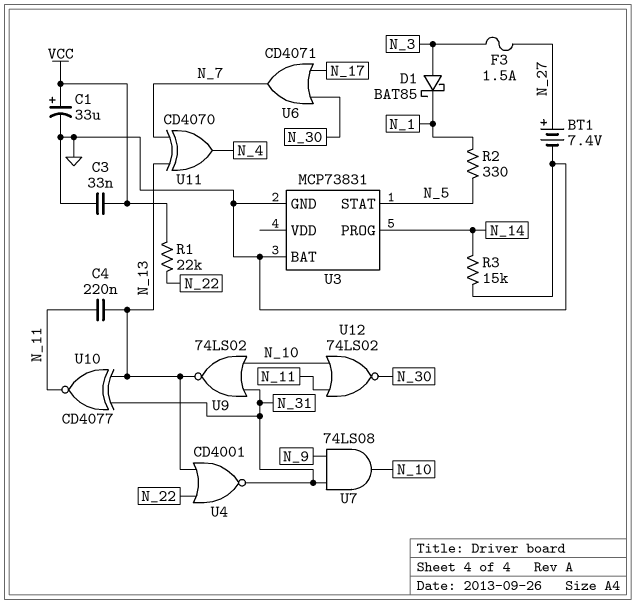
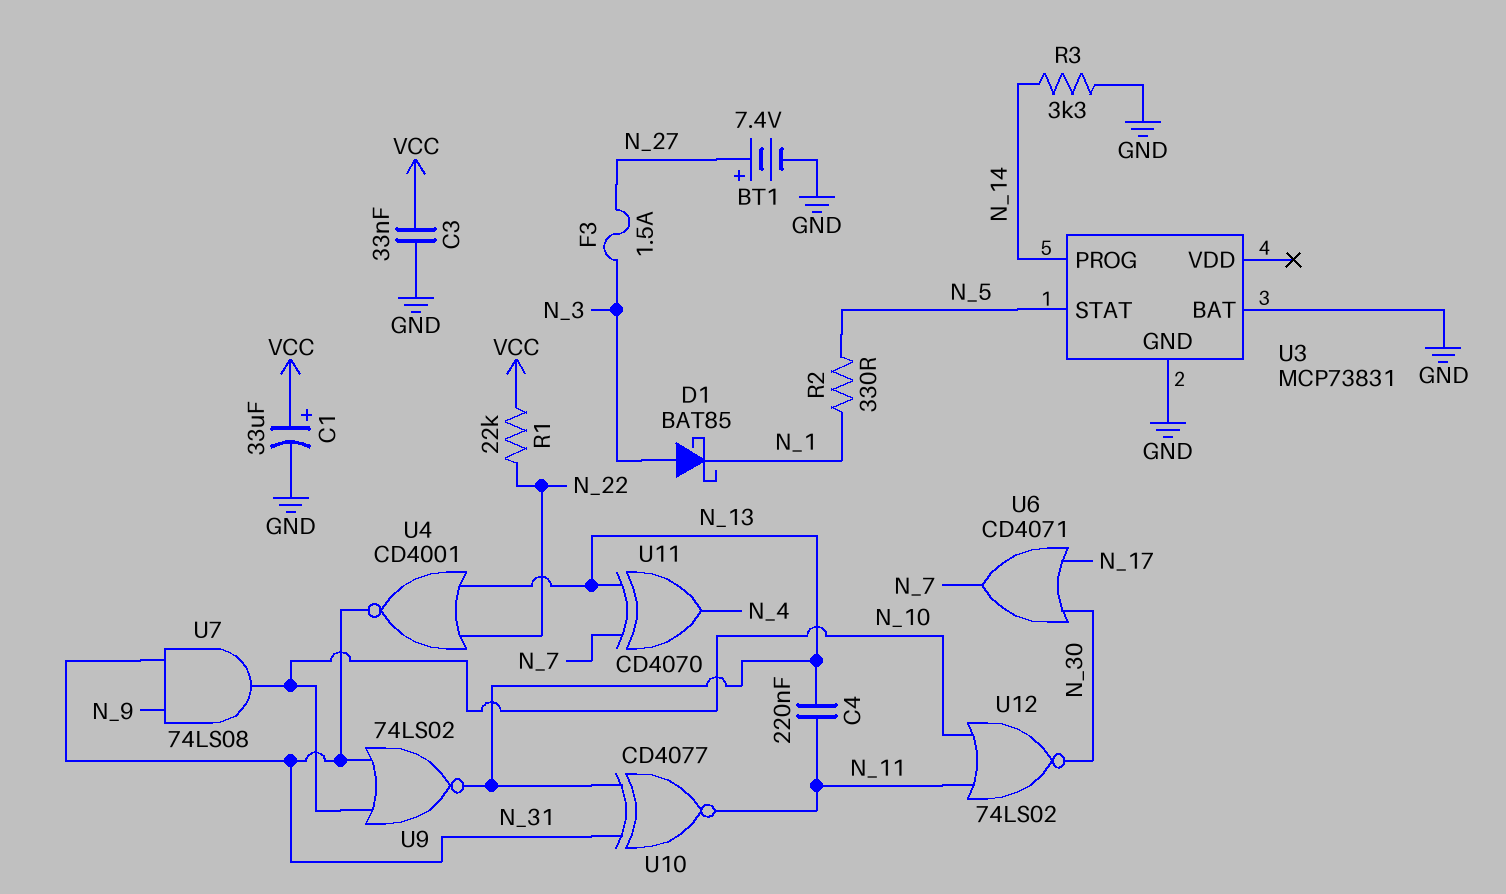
R3: 15k (GND, N_14) -> 3.3k (GND, N_14)

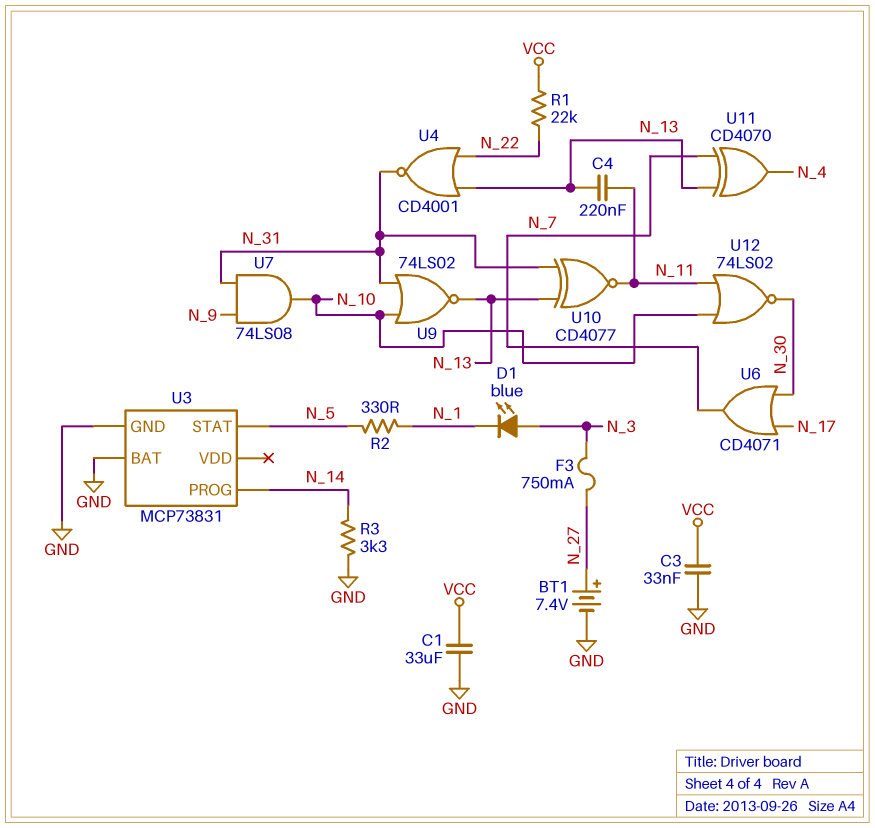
C1: 33uF (plus VCC, minus GND) -> 33uF (GND, VCC)
D1: schottky BAT85 (A N_3, K N_1) -> LED blue (A N_3, K N_1)
F3: 1.5A (N_3, N_27) -> 750mA (N_3, N_27)

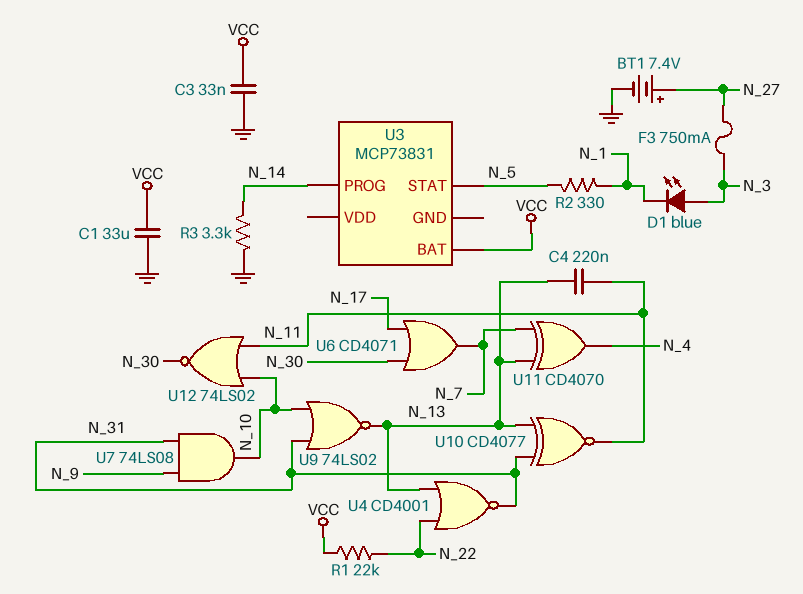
U3 pin BAT: GND -> VCC
U3 pin GND: GND -> none

